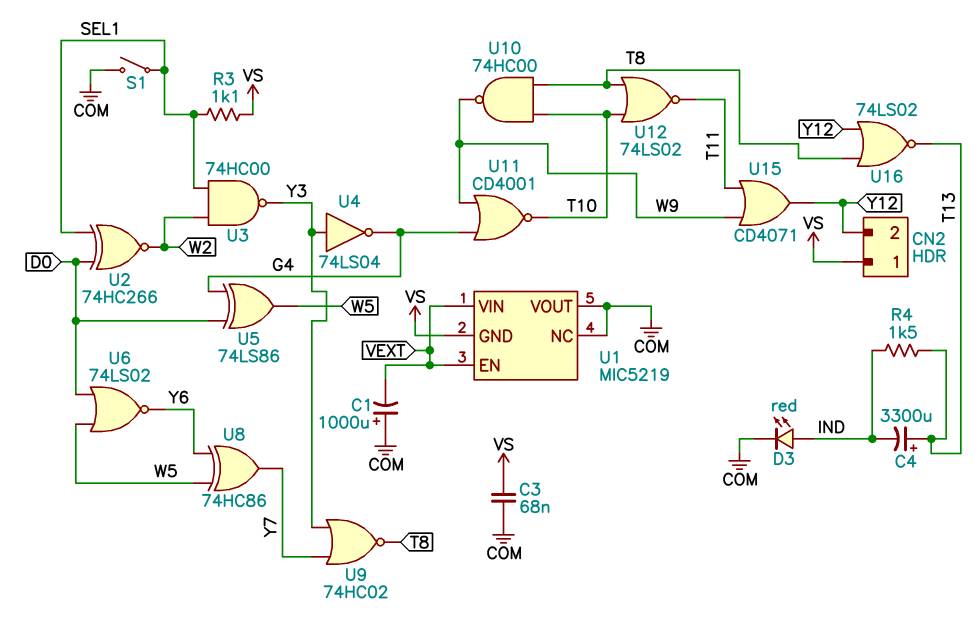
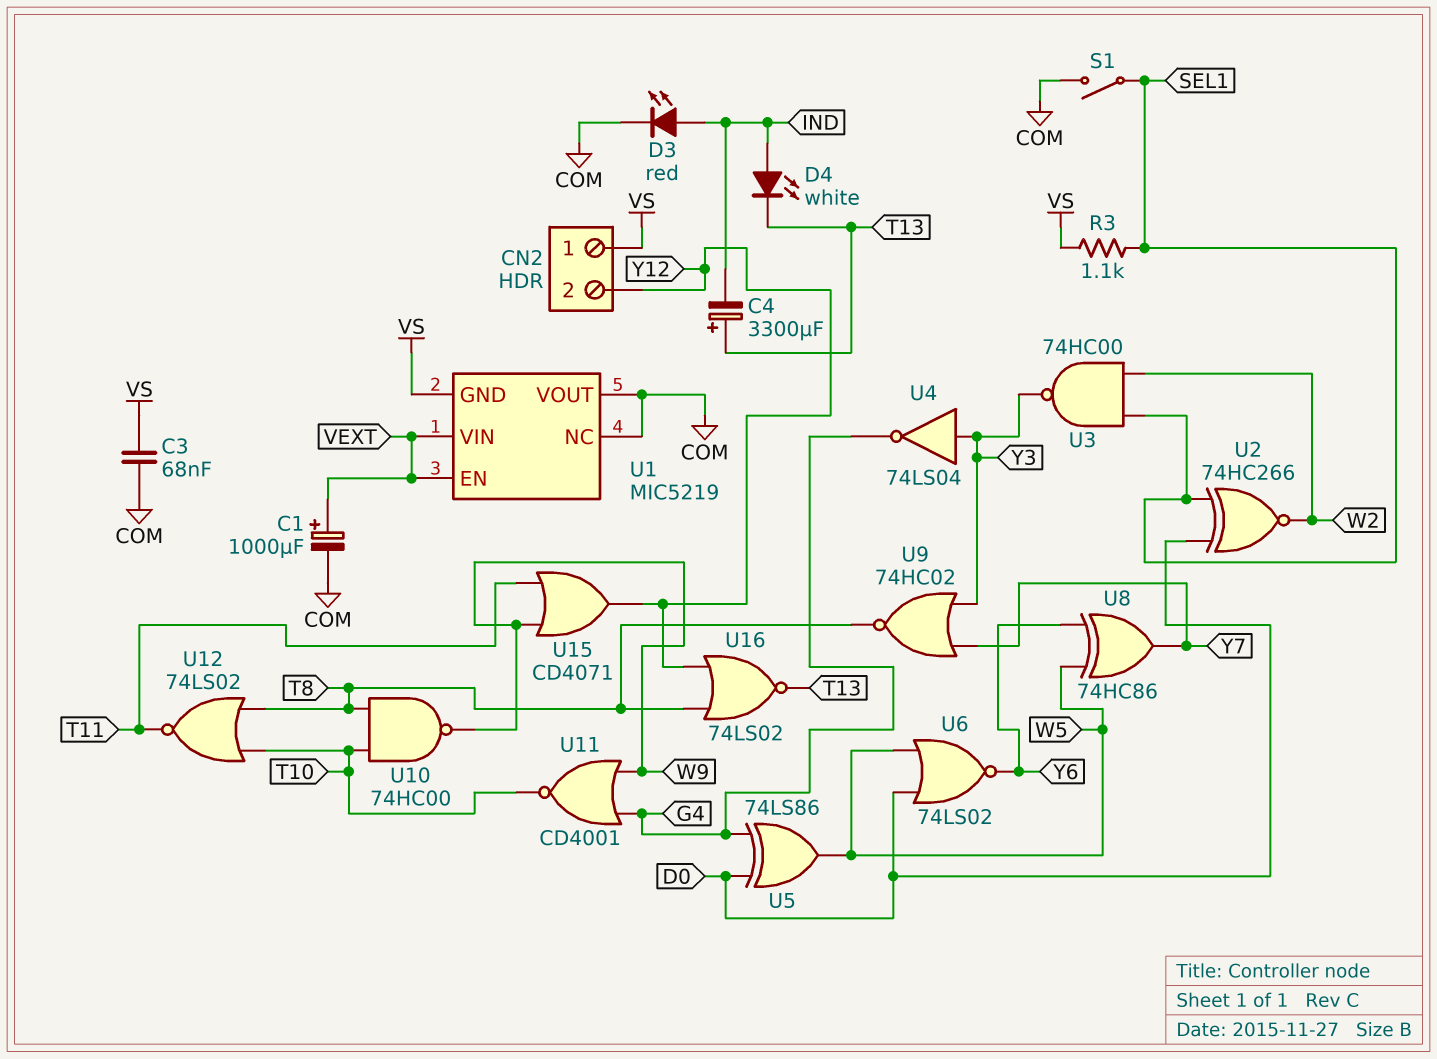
C1: 1000uF (plus COM, minus VEXT) -> 1000uF (plus VEXT, minus COM)
D4: none -> LED white (A IND, K T13)
R4: 1.5k (IND, T13) -> none

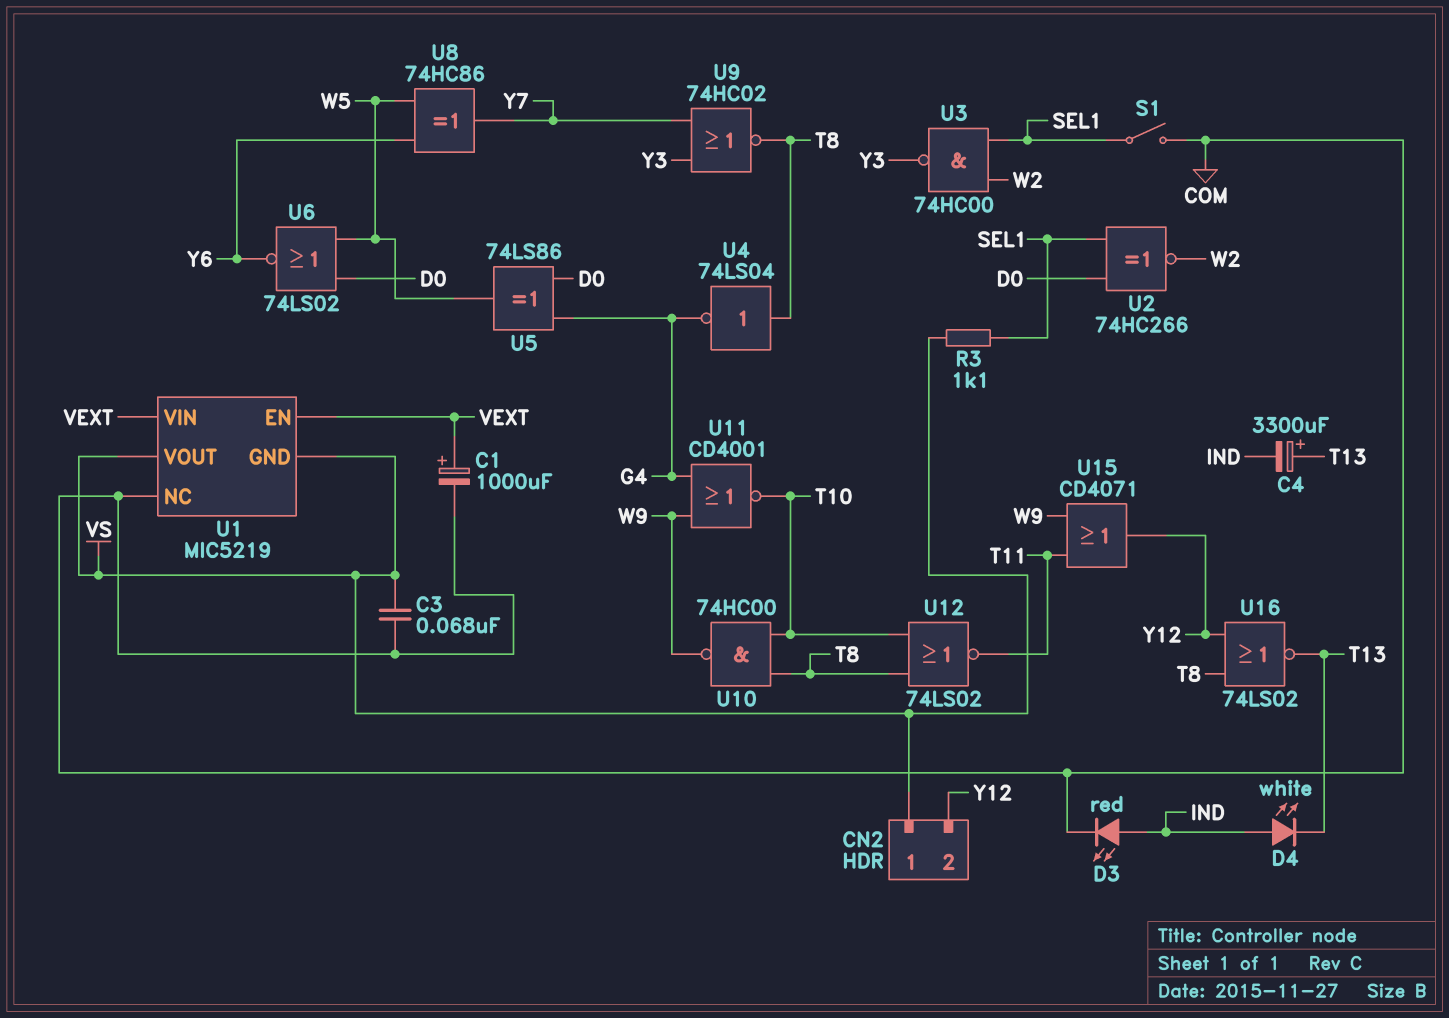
U1 pin VOUT: COM -> VS
U4: NOT 74LS04 (in Y3, out G4) -> NOT 74LS04 (in T8, out G4)

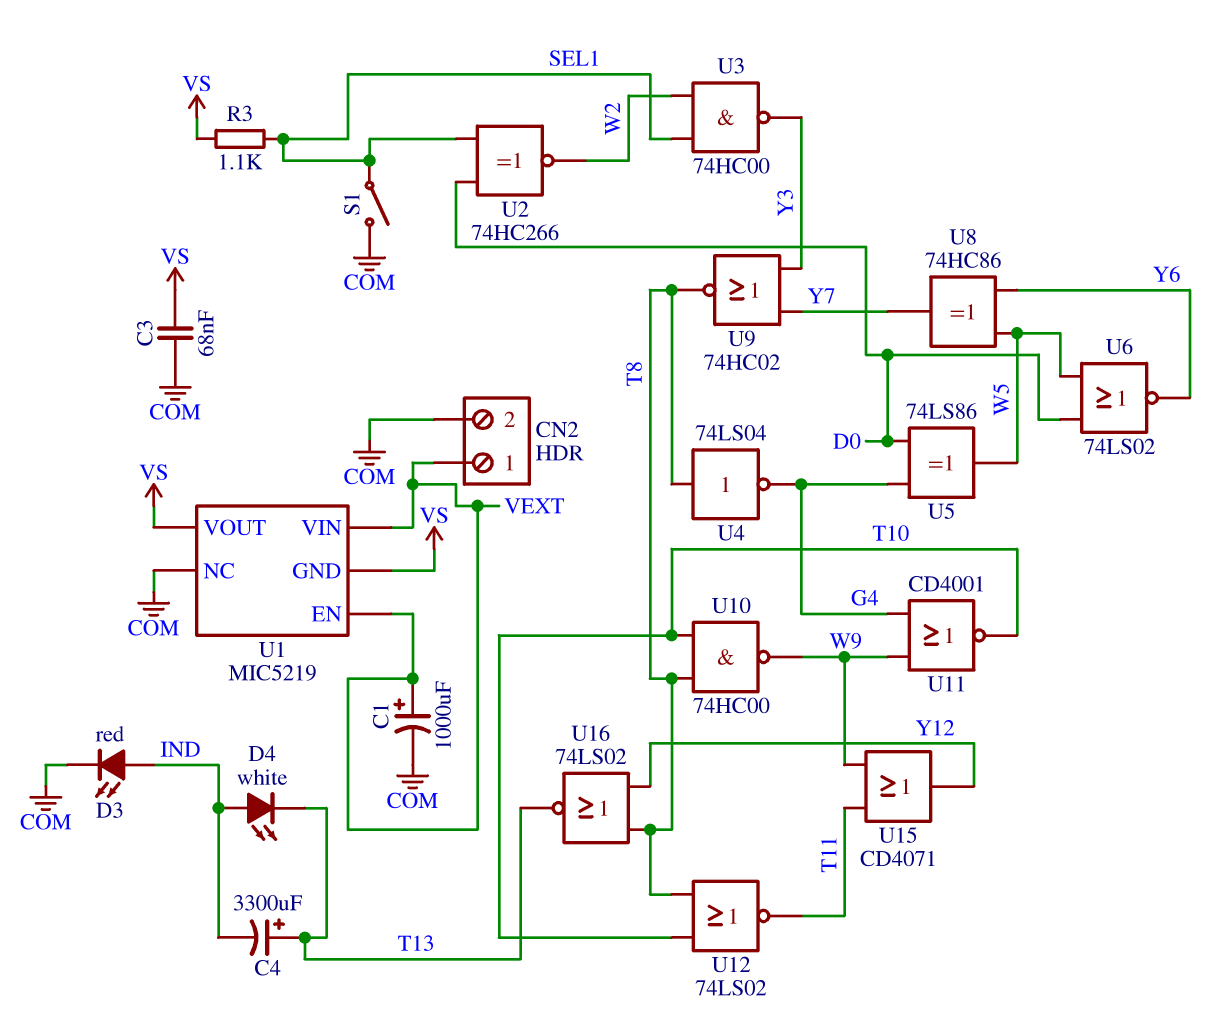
CN2 pin 1: VS -> VEXT
CN2 pin 2: Y12 -> COM

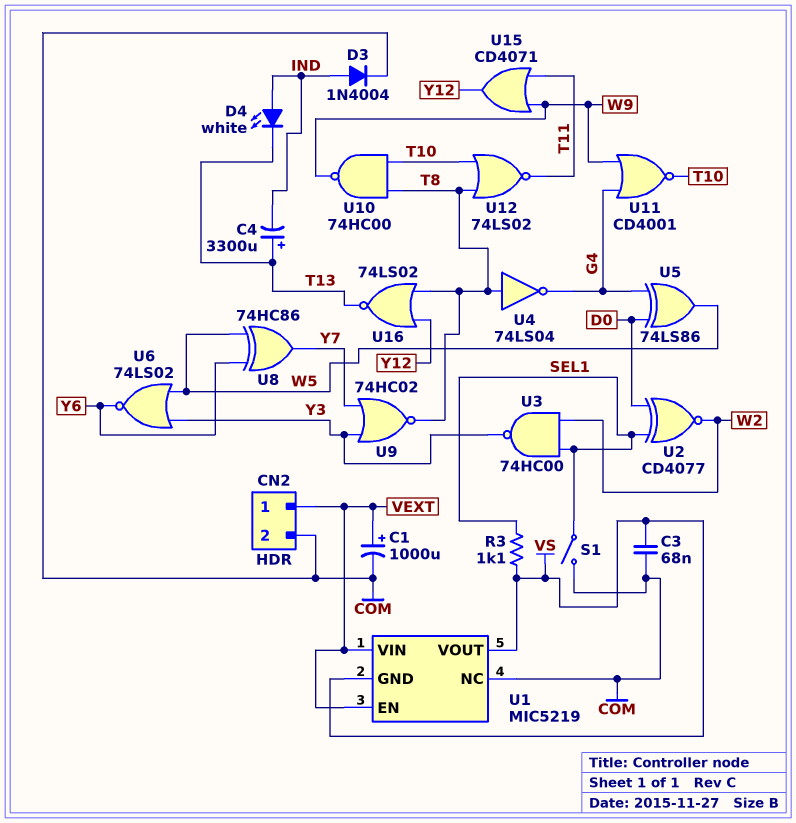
D3: LED red (A IND, K COM) -> diode 1N4004 (A IND, K COM)
U2: XNOR 74HC266 (in D0, in SEL1, out W2) -> XNOR CD4077 (in D0, in SEL1, out W2)
U6: NOR 74LS02 (in D0, in W5, out Y6) -> NOR 74LS02 (in W5, in Y3, out Y6)

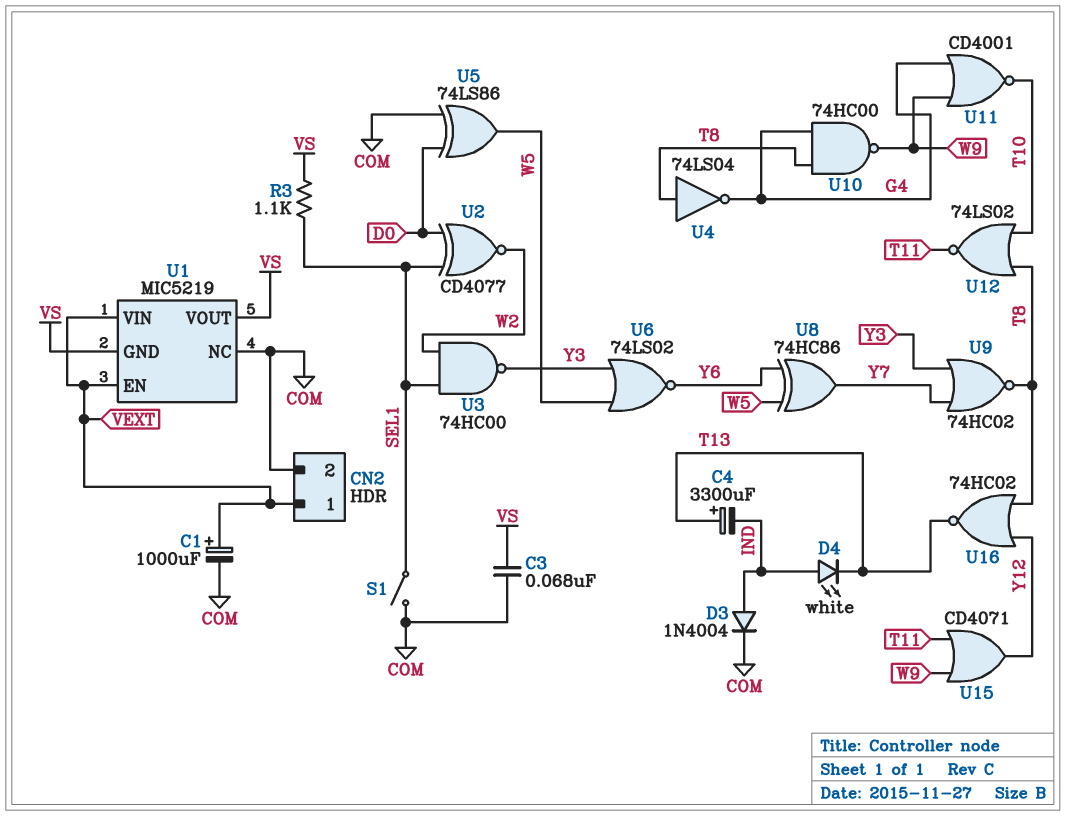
U5: XOR 74LS86 (in D0, in G4, out W5) -> XOR 74LS86 (in COM, in D0, out W5)
U10: NAND 74HC00 (in T8, in T10, out W9) -> NAND 74HC00 (in G4, in T8, out W9)
U16: NOR 74LS02 (in T8, in Y12, out T13) -> NOR 74HC02 (in T8, in Y12, out T13)

